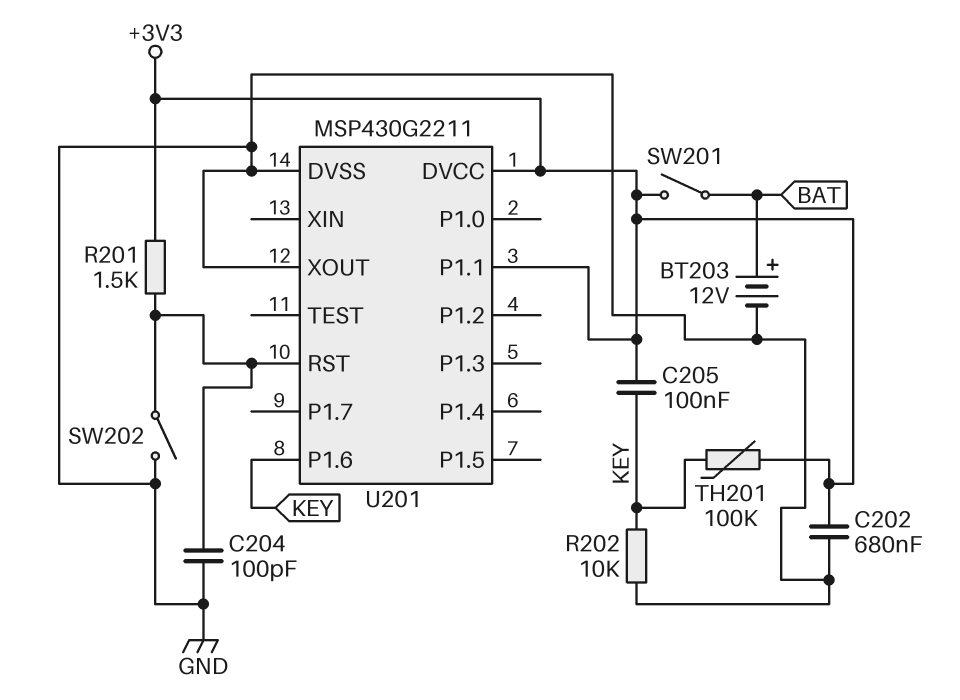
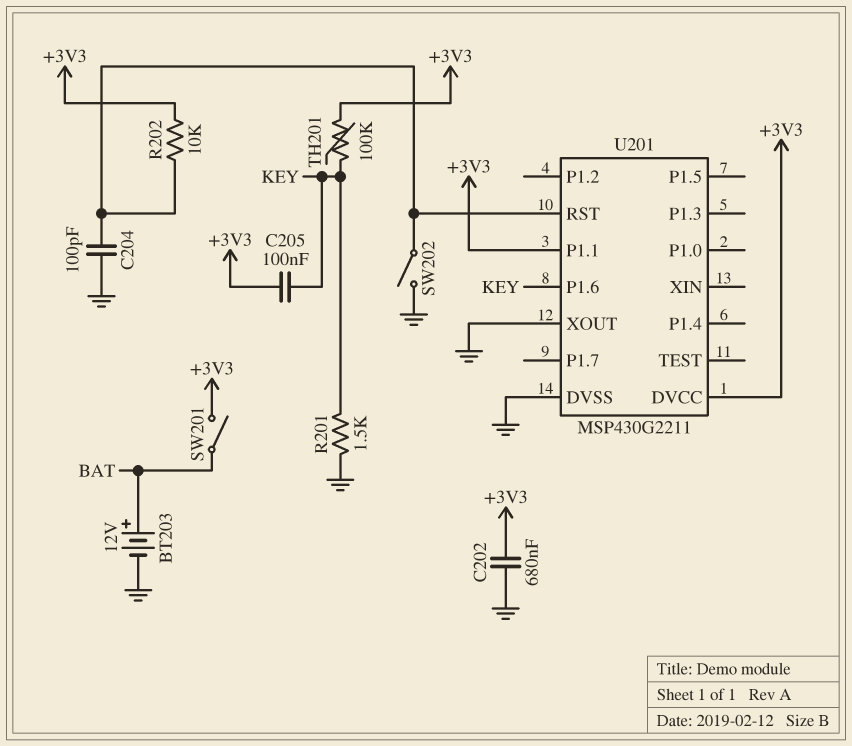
R201: 1.5k (+3V3, U201/RST) -> 1.5k (GND, KEY)
R202: 10k (GND, KEY) -> 10k (+3V3, U201/RST)

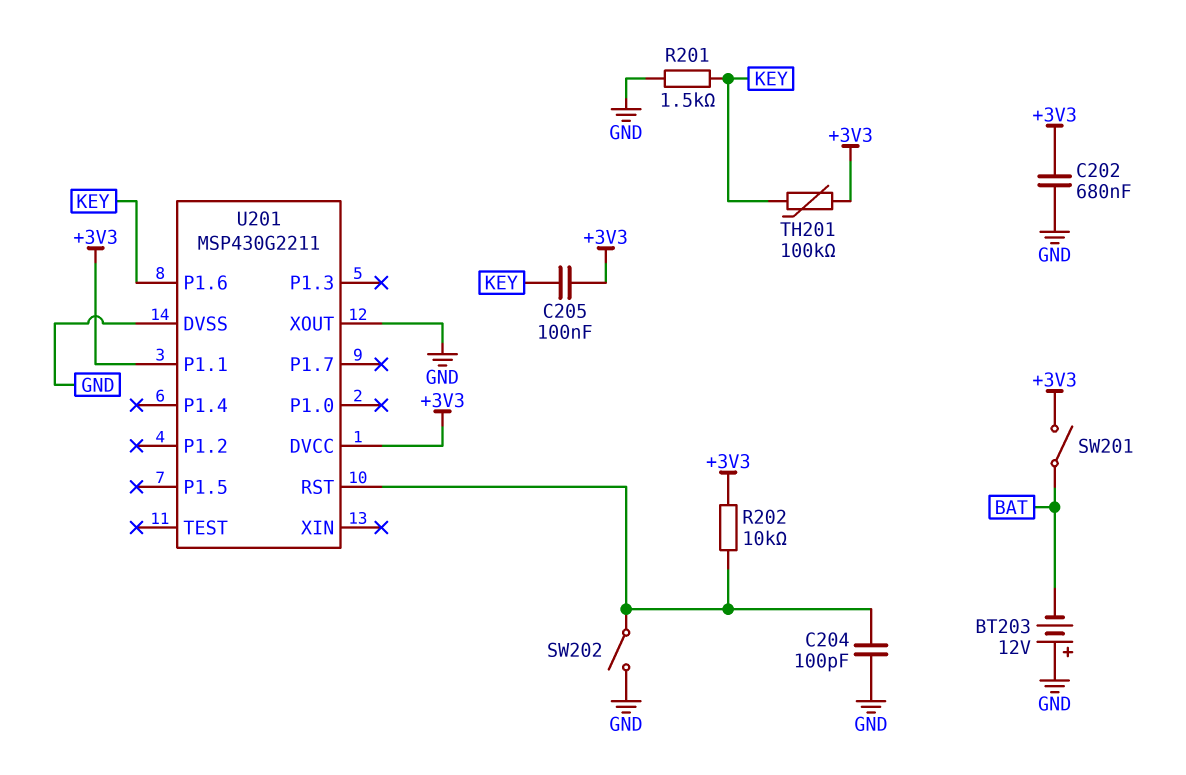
BT203: 12V (plus BAT, minus GND) -> 12V (plus GND, minus BAT)

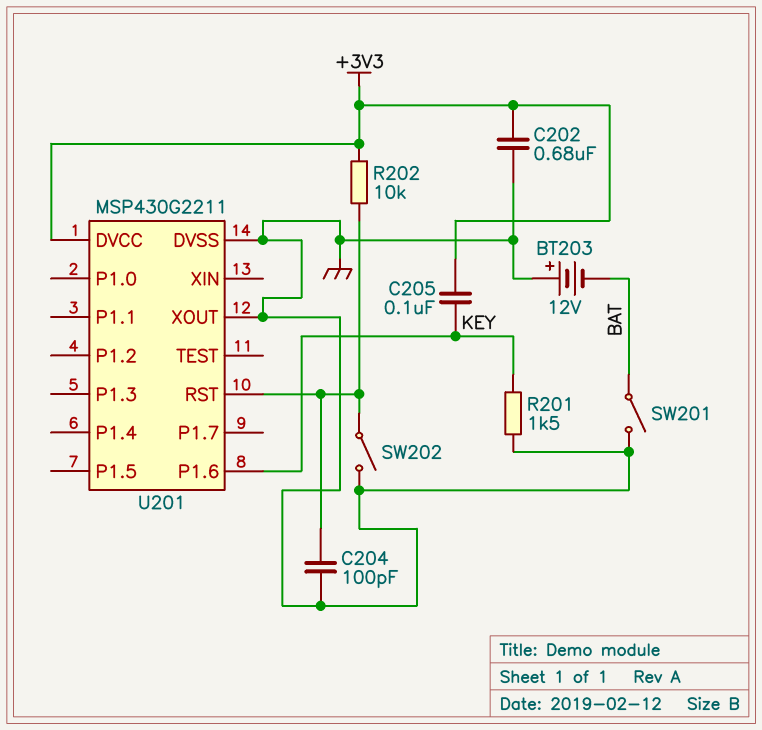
SW201: switch (+3V3, BAT) -> switch (BAT, GND)
TH201: 100k (+3V3, KEY) -> none
U201 pin P1.1: +3V3 -> none

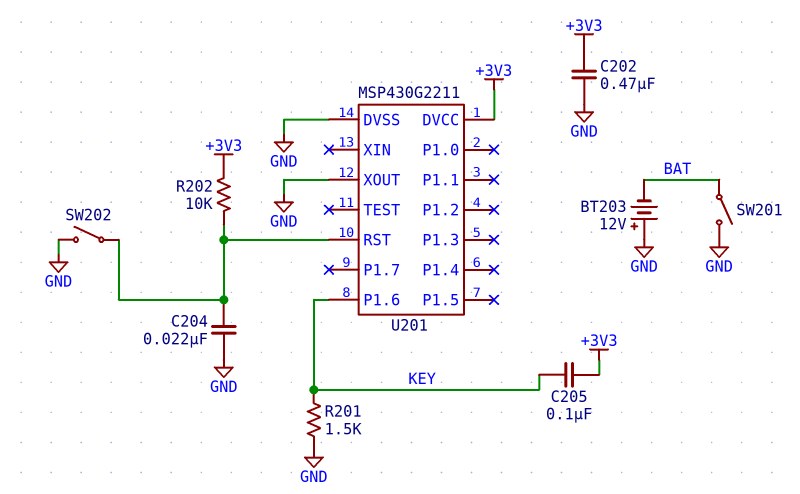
C202: 680nF (+3V3, GND) -> 470nF (+3V3, GND)
C204: 100pF (GND, U201/RST) -> 22nF (GND, U201/RST)

